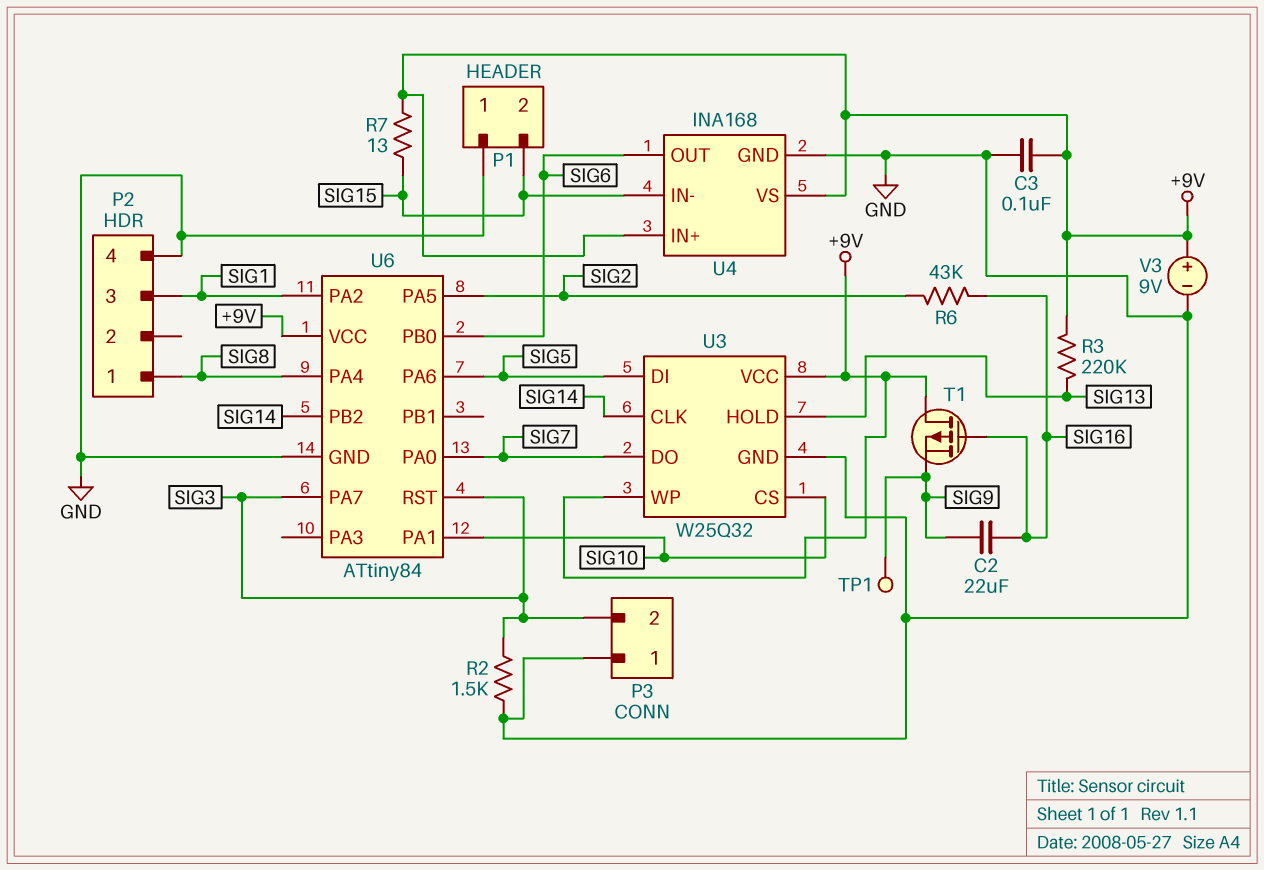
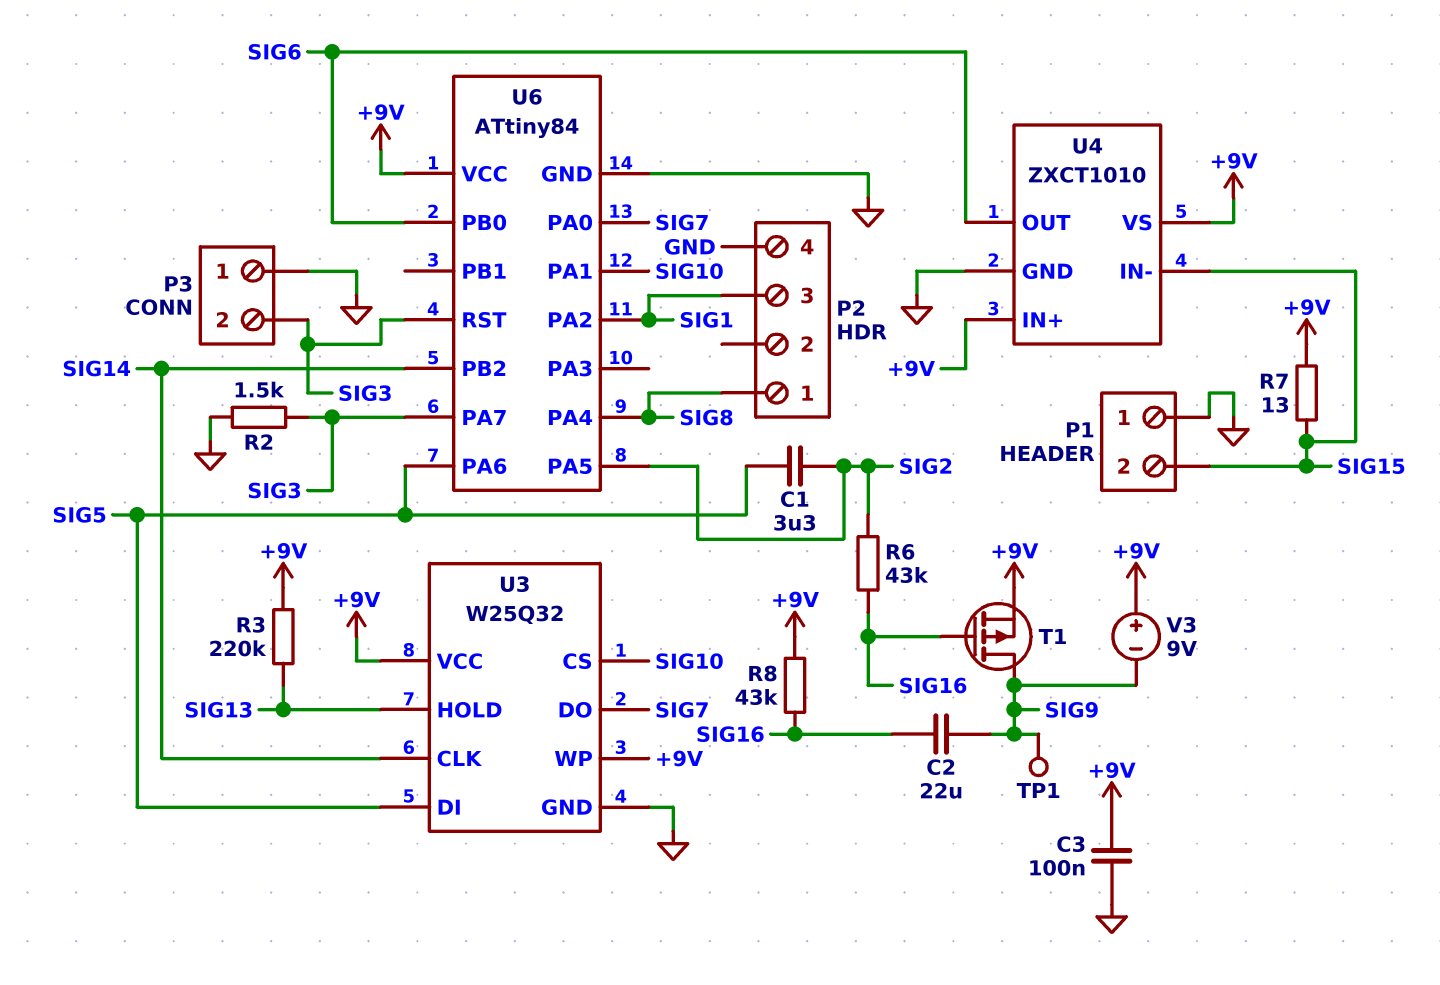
C1: none -> 3.3uF (SIG2, SIG5)
R8: none -> 43k (+9V, SIG16)
T1: PMOS (G SIG16, D +9V, S SIG9) -> PMOS (G SIG16, D SIG9, S +9V)
U4: INA168 -> ZXCT1010
V3: 9V (plus +9V, minus GND) -> 9V (plus +9V, minus SIG9)

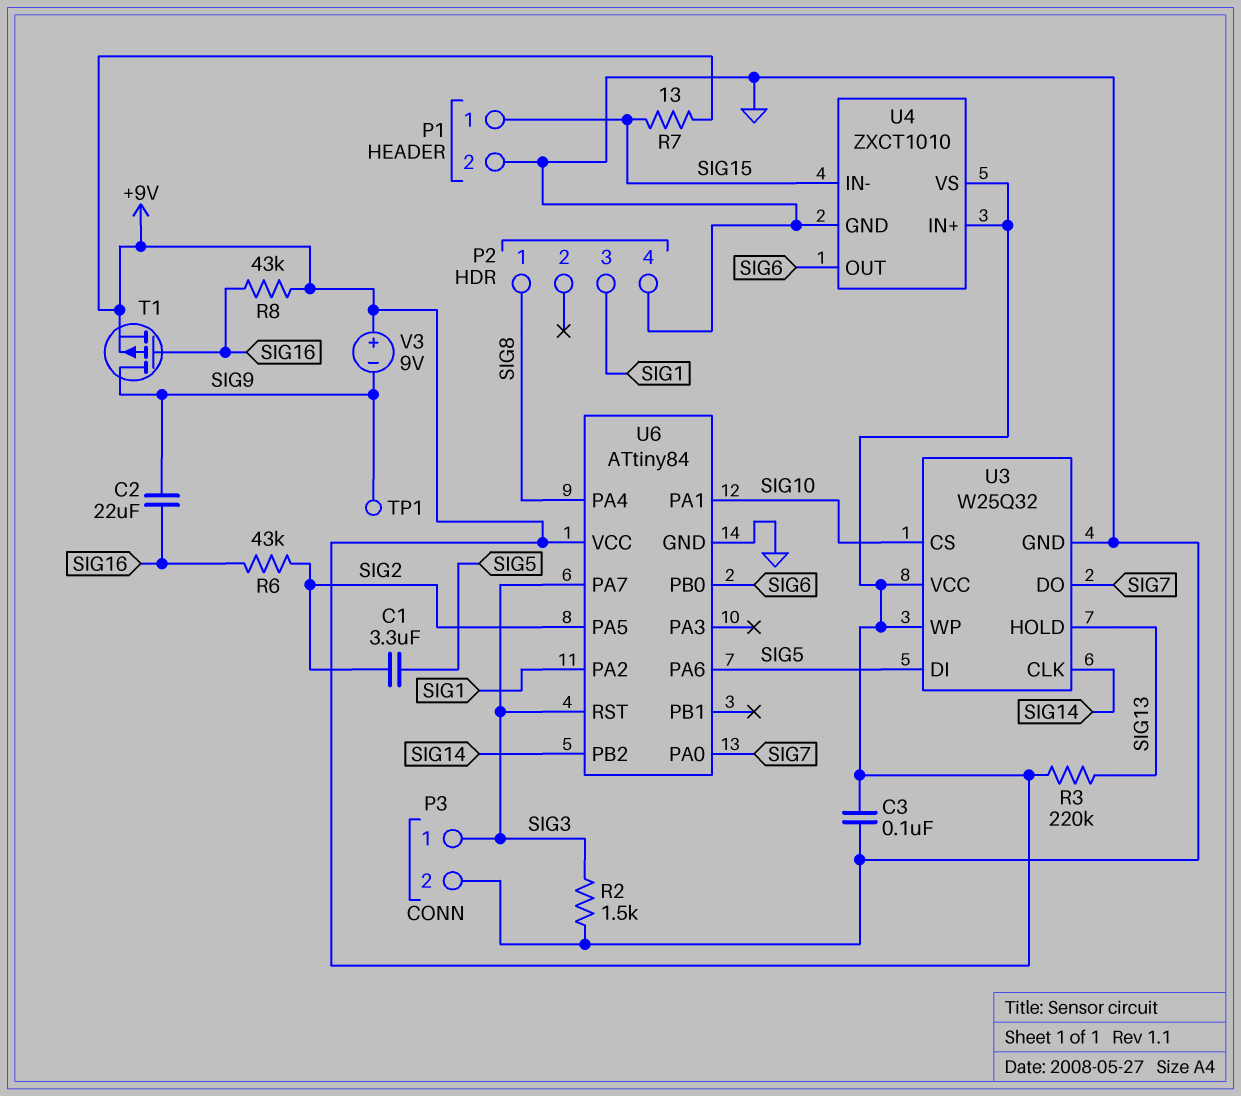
P1 pin 1: GND -> SIG15
P1 pin 2: SIG15 -> GND
P3 pin 1: GND -> SIG3
P3 pin 2: SIG3 -> GND

